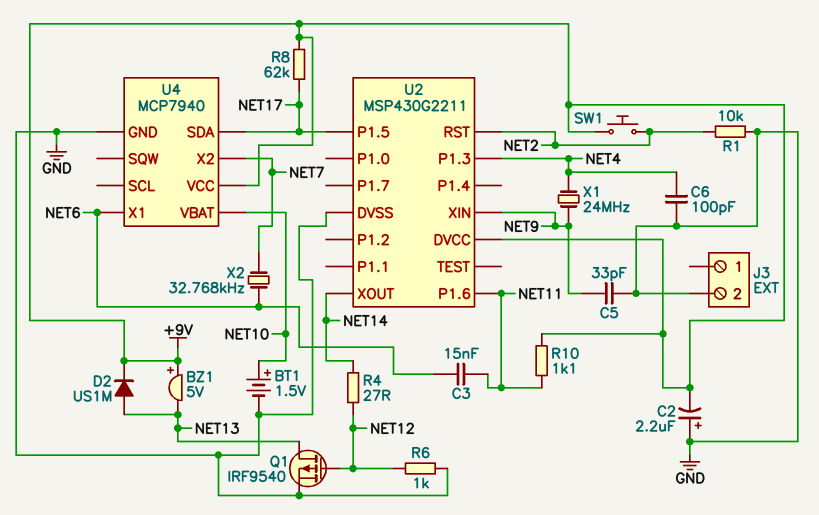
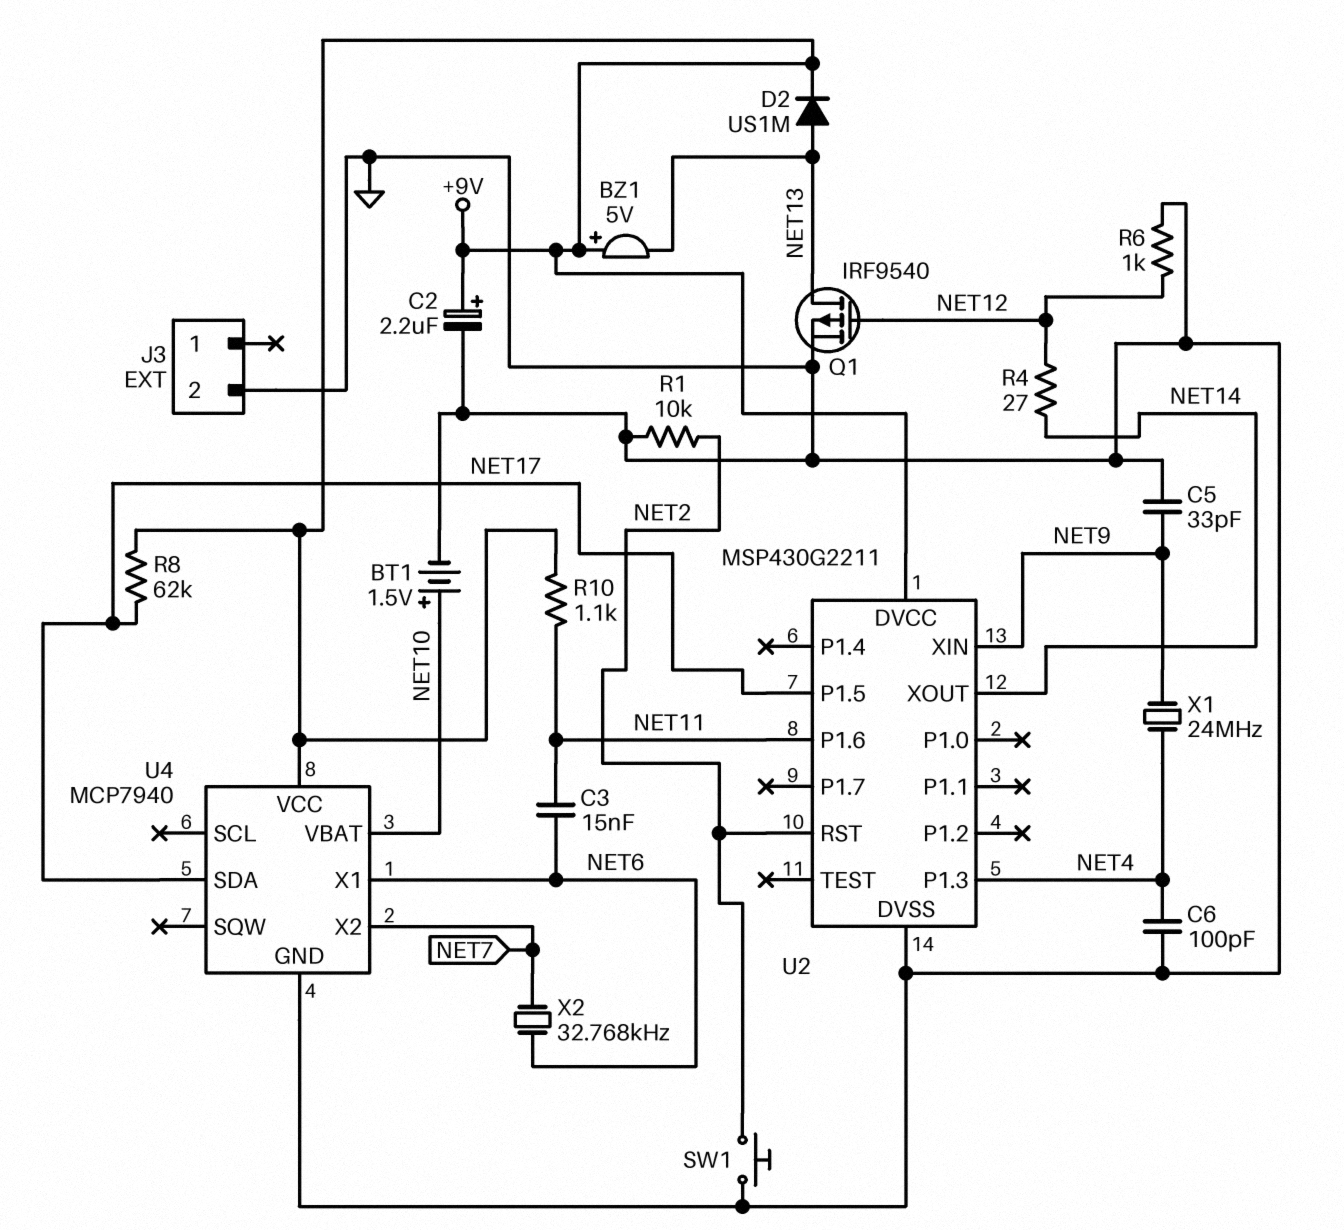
C2: 2.2uF (plus GND, minus +9V) -> 2.2uF (plus +9V, minus GND)
SW1: button (+9V, NET2) -> button (GND, NET2)

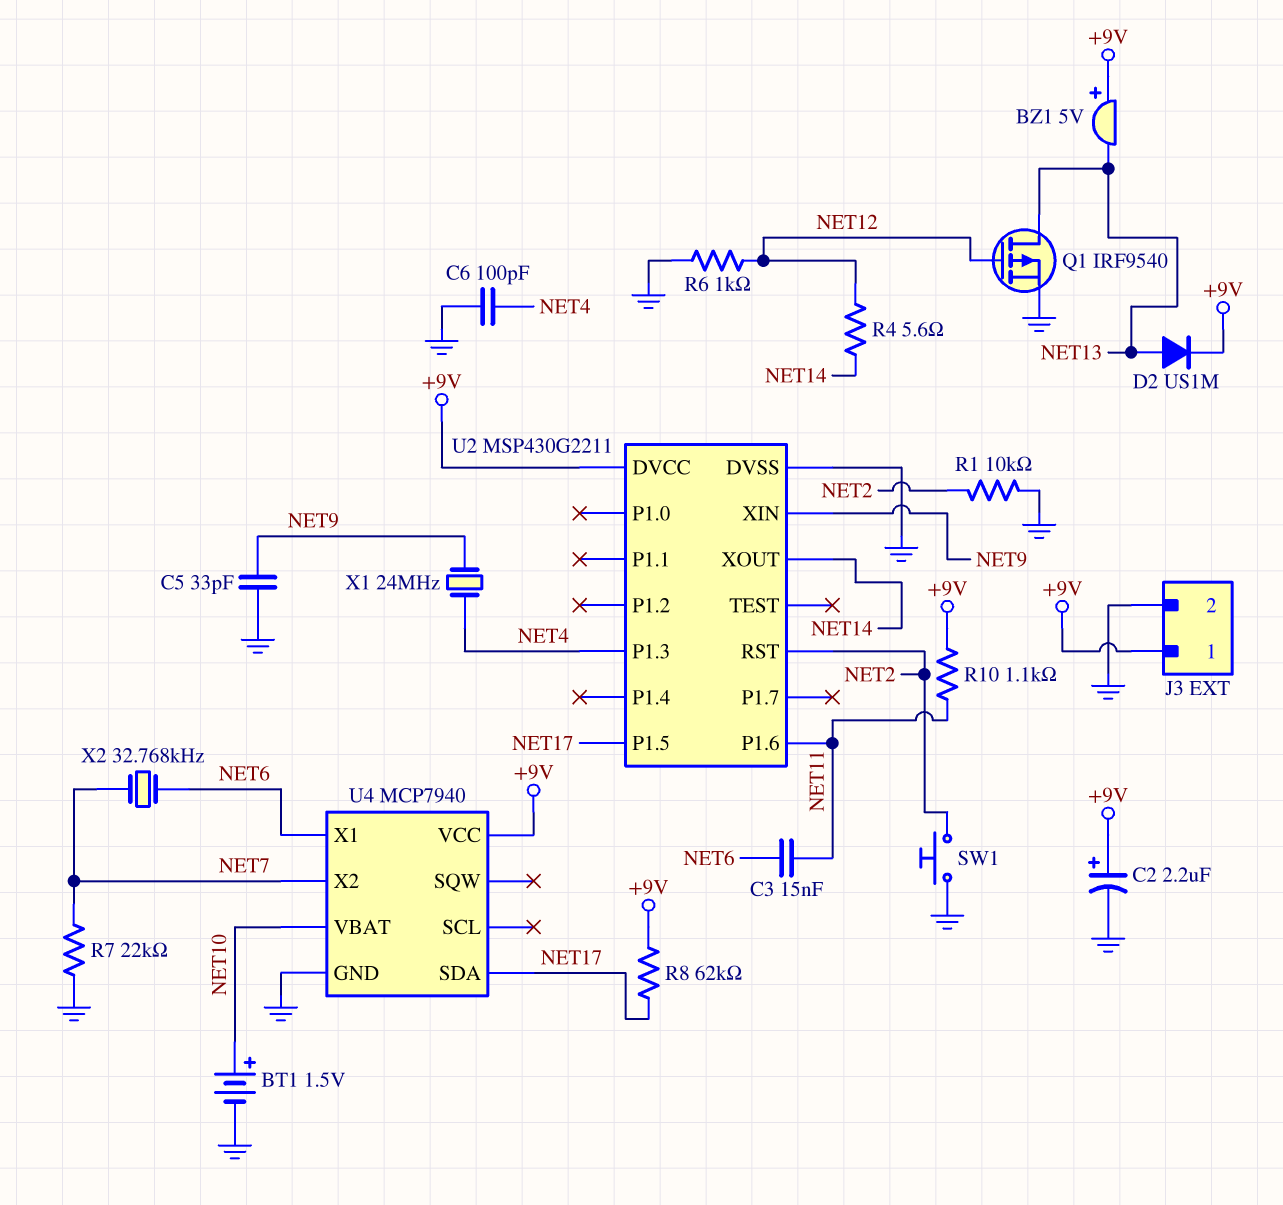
J3 pin 1: none -> +9V
R4: 27 (NET12, NET14) -> 5.6 (NET12, NET14)
R7: none -> 22k (GND, NET7)

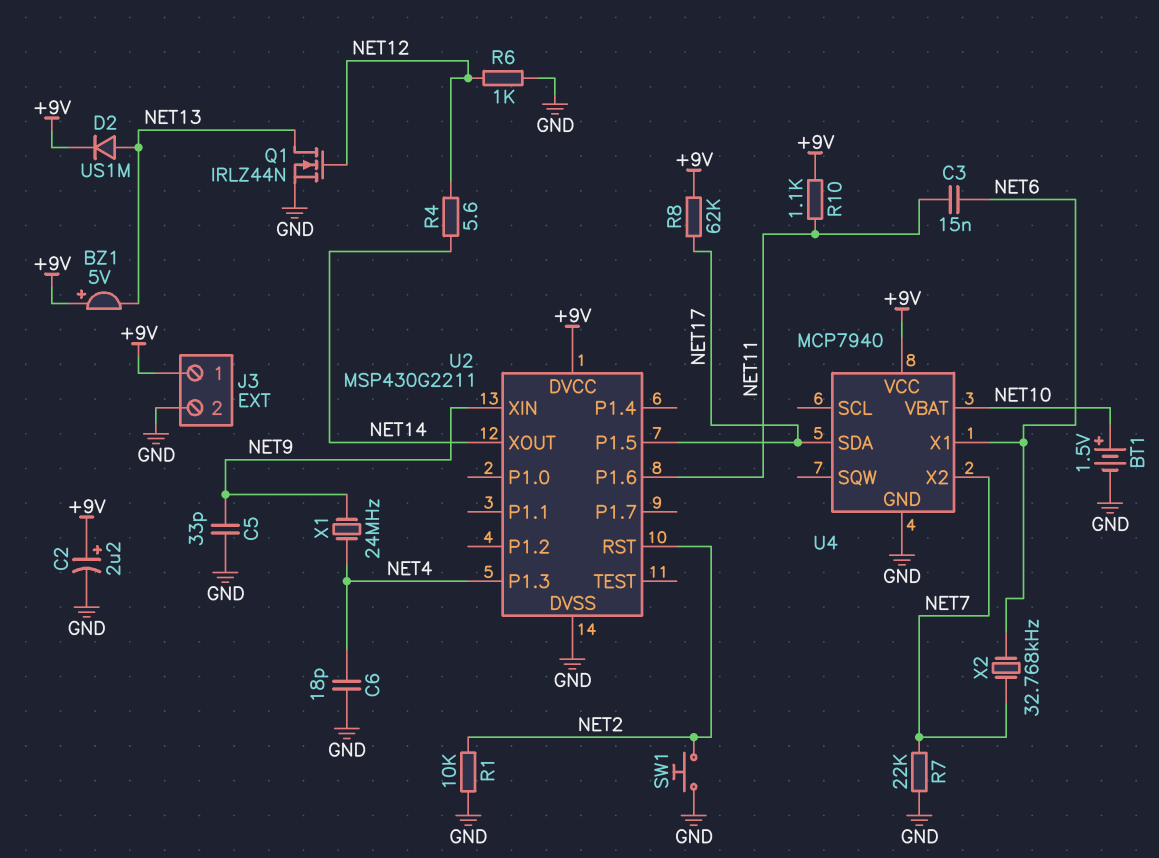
C6: 100pF (GND, NET4) -> 18pF (GND, NET4)
Q1: PMOS IRF9540 (G NET12, D NET13, S GND) -> NMOS IRLZ44N (G NET12, D NET13, S GND)

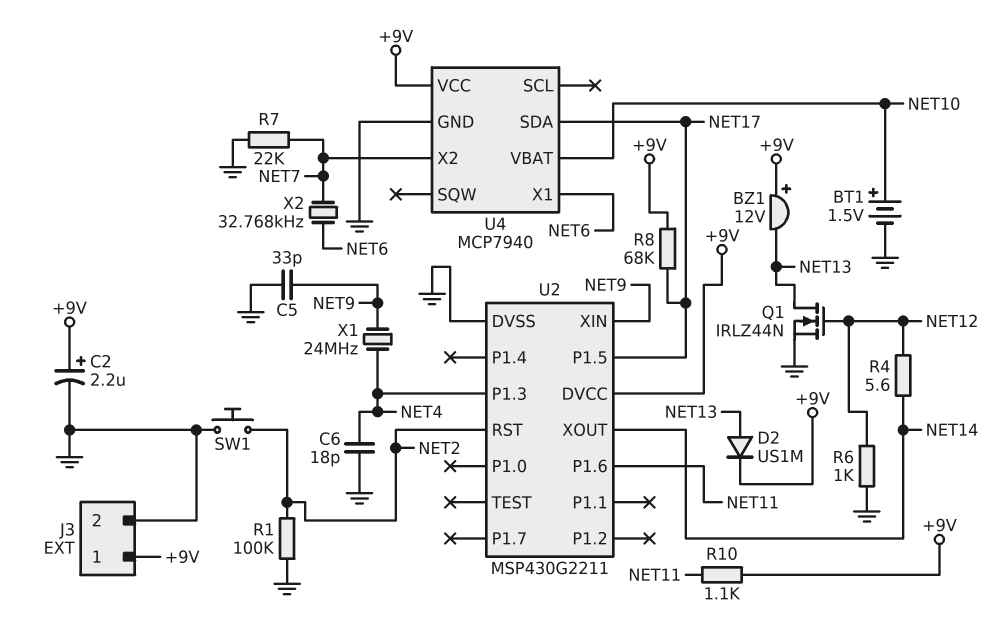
BZ1: buzzer 5V (plus +9V, minus NET13) -> buzzer 12V (plus +9V, minus NET13)
C3: 15nF (NET6, NET11) -> none
R1: 10k (GND, NET2) -> 100k (GND, NET2)
R8: 62k (+9V, NET17) -> 68k (+9V, NET17)

